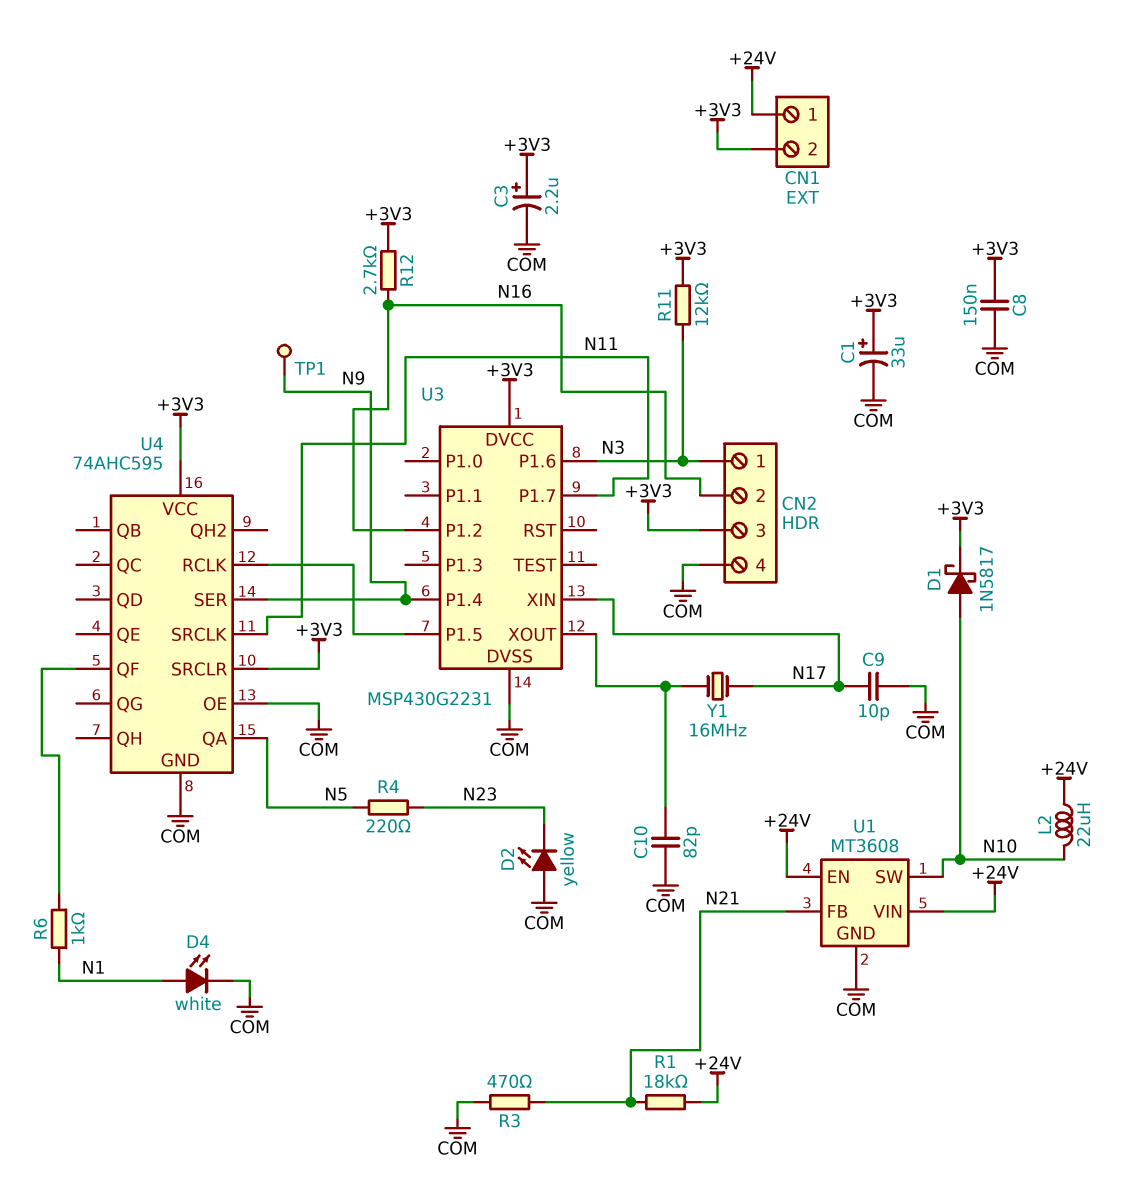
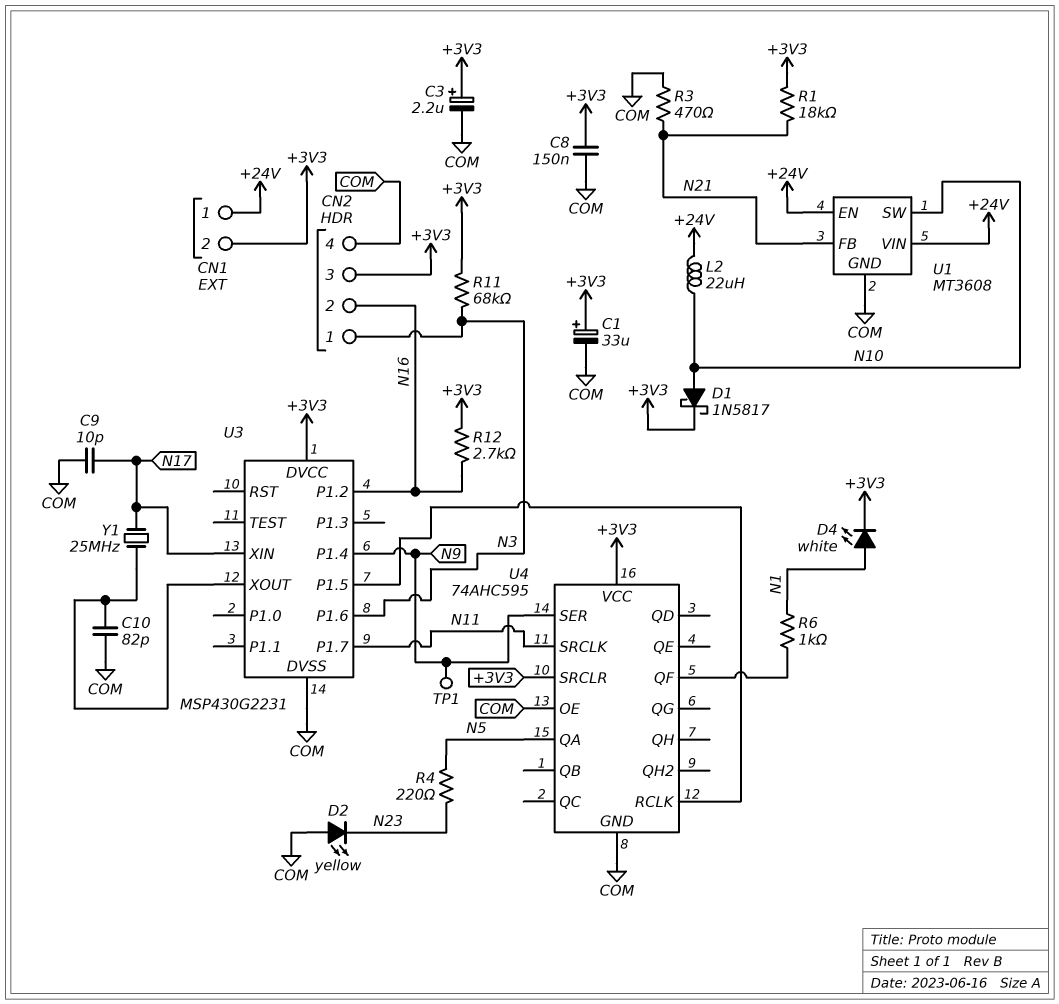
D4: LED white (A N1, K COM) -> LED white (A N1, K +3V3)
R1: 18k (+24V, N21) -> 18k (+3V3, N21)
R11: 12k (+3V3, N3) -> 68k (+3V3, N3)
Y1: 16MHz (N17, U3/XOUT) -> 25MHz (N17, U3/XOUT)

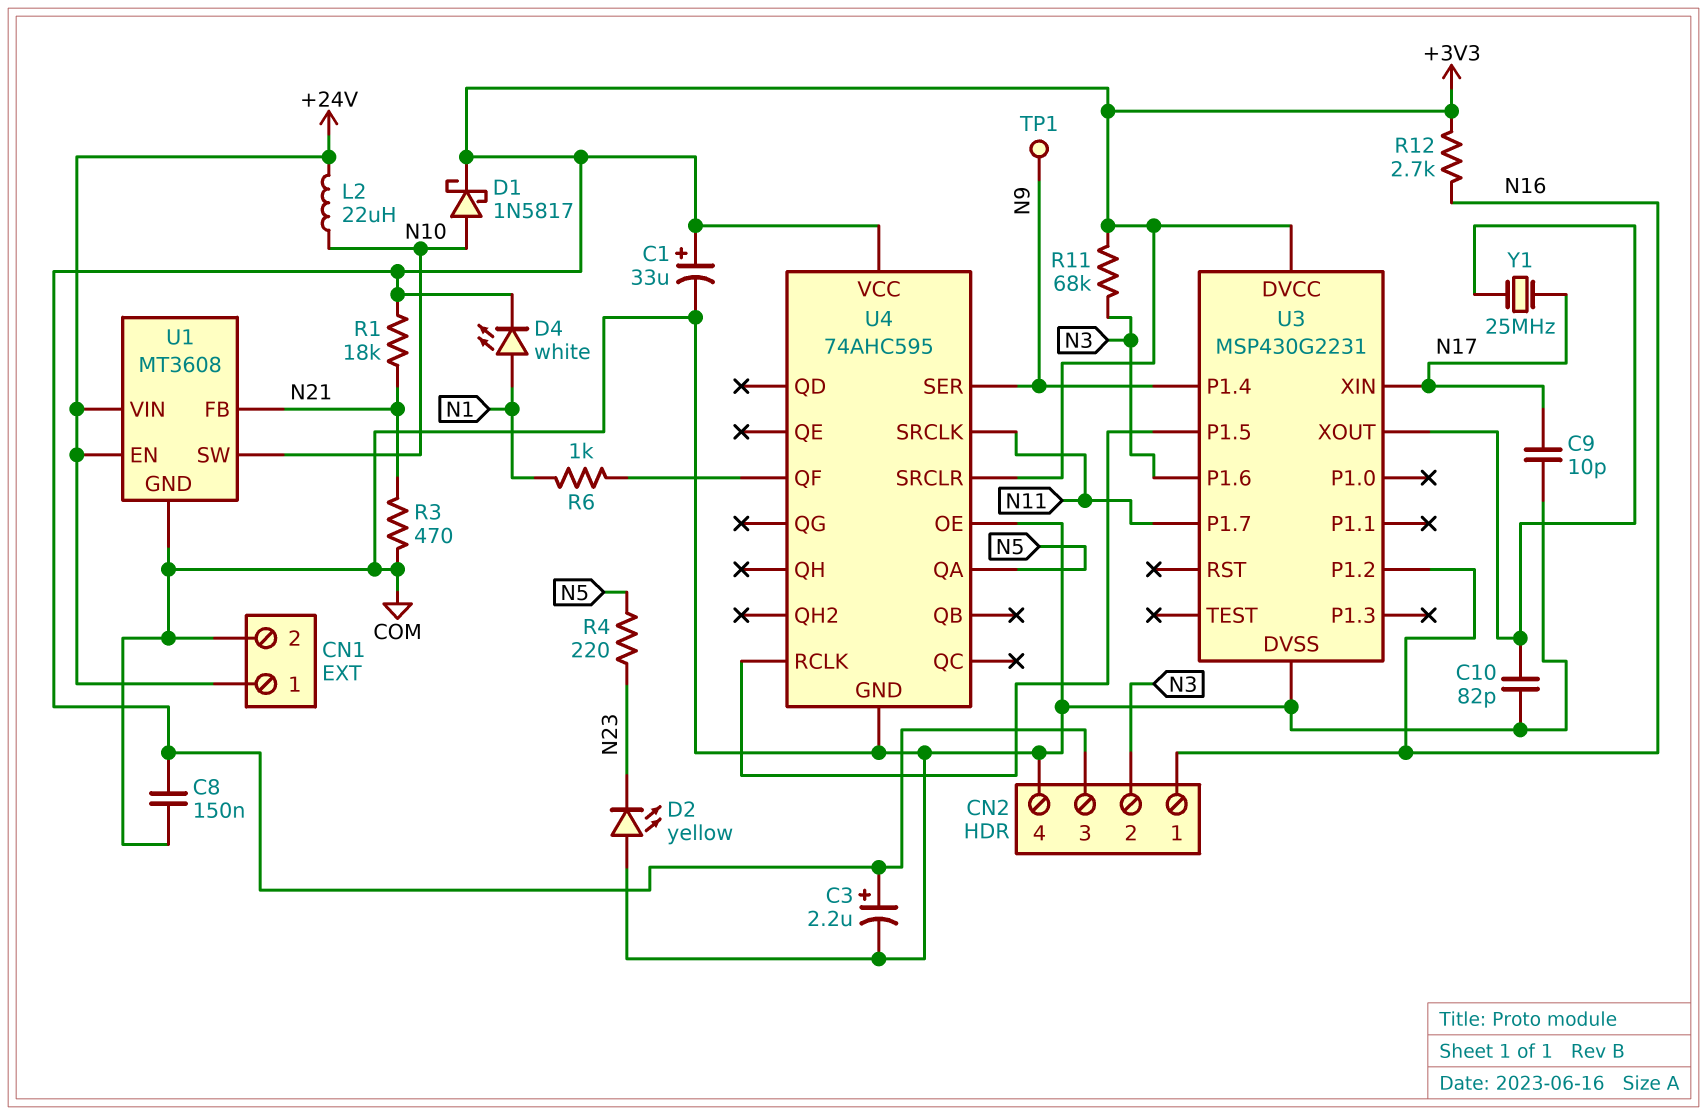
CN1 pin 2: +3V3 -> COM
CN2 pin 1: N3 -> N16
CN2 pin 2: N16 -> N3

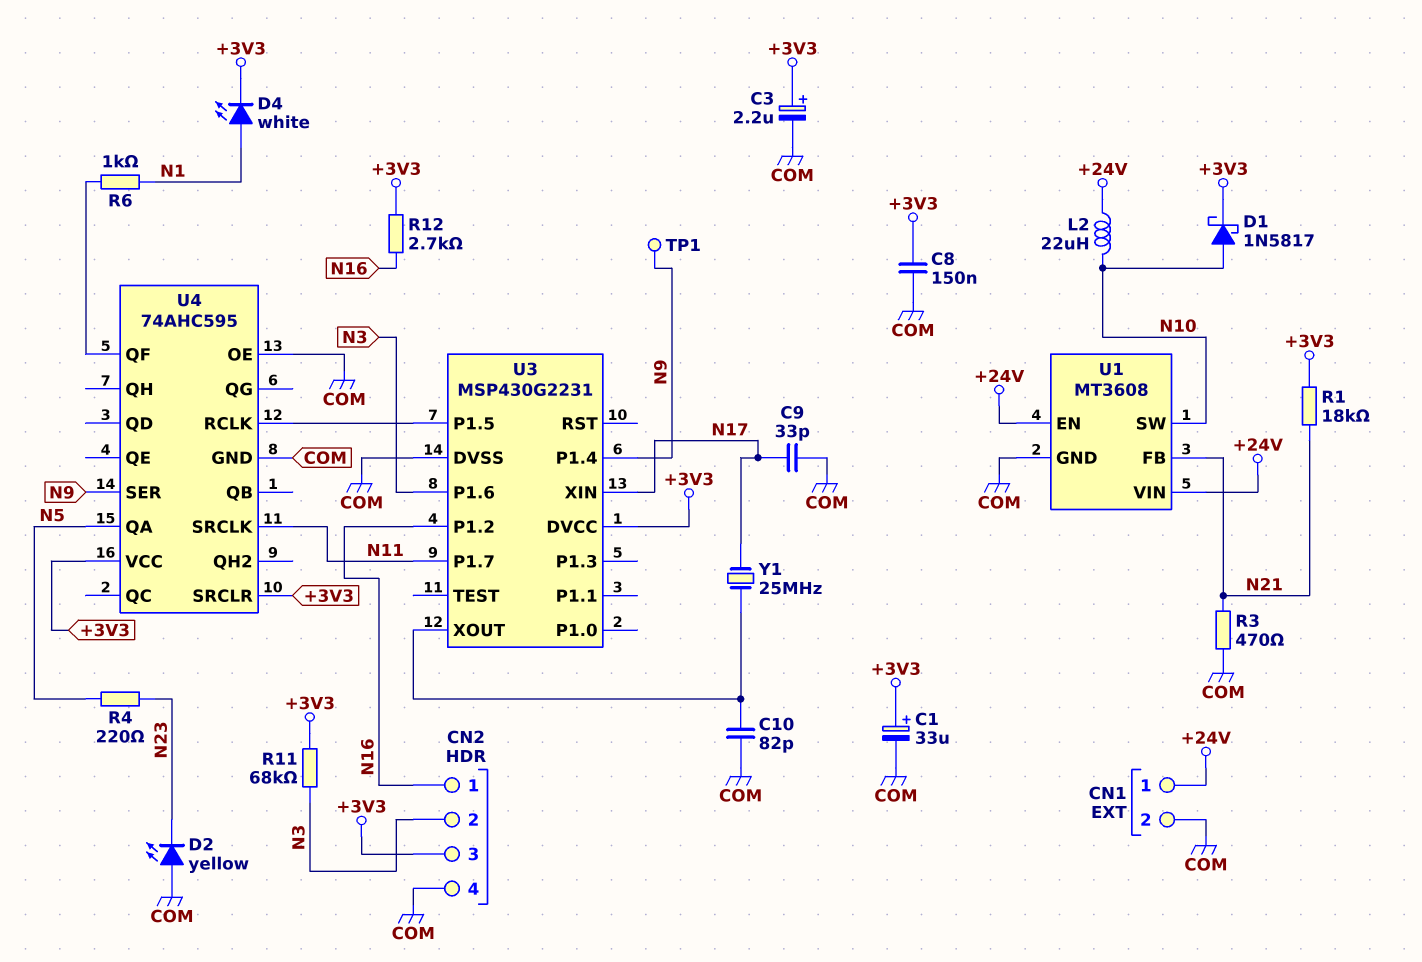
C9: 10pF (COM, N17) -> 33pF (COM, N17)

